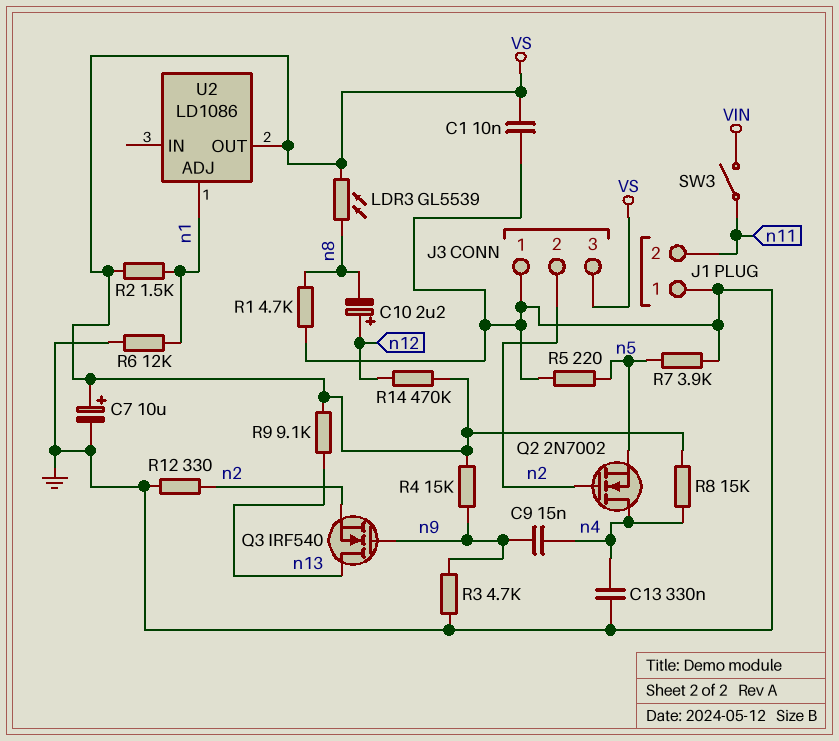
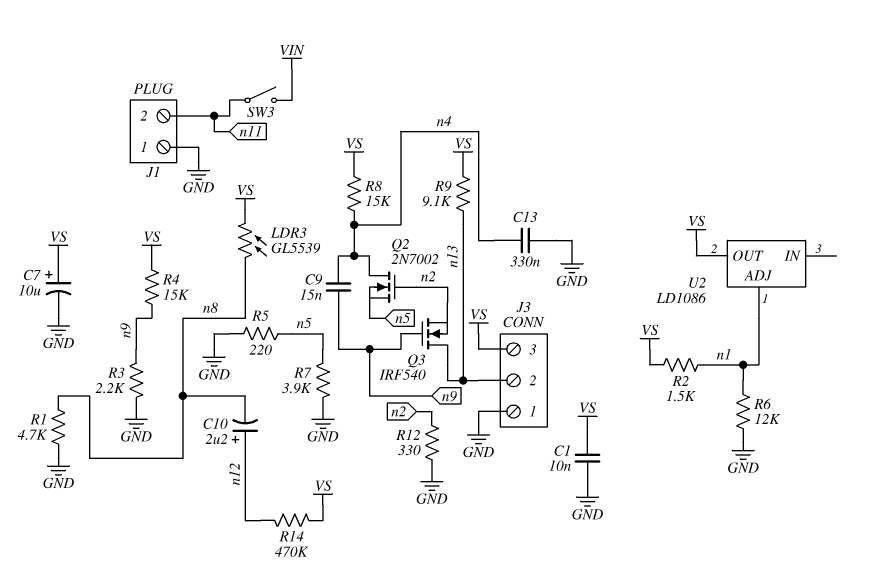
J3 pin 2: n2 -> n13
R3: 4.7k (GND, n9) -> 2.2k (GND, n9)

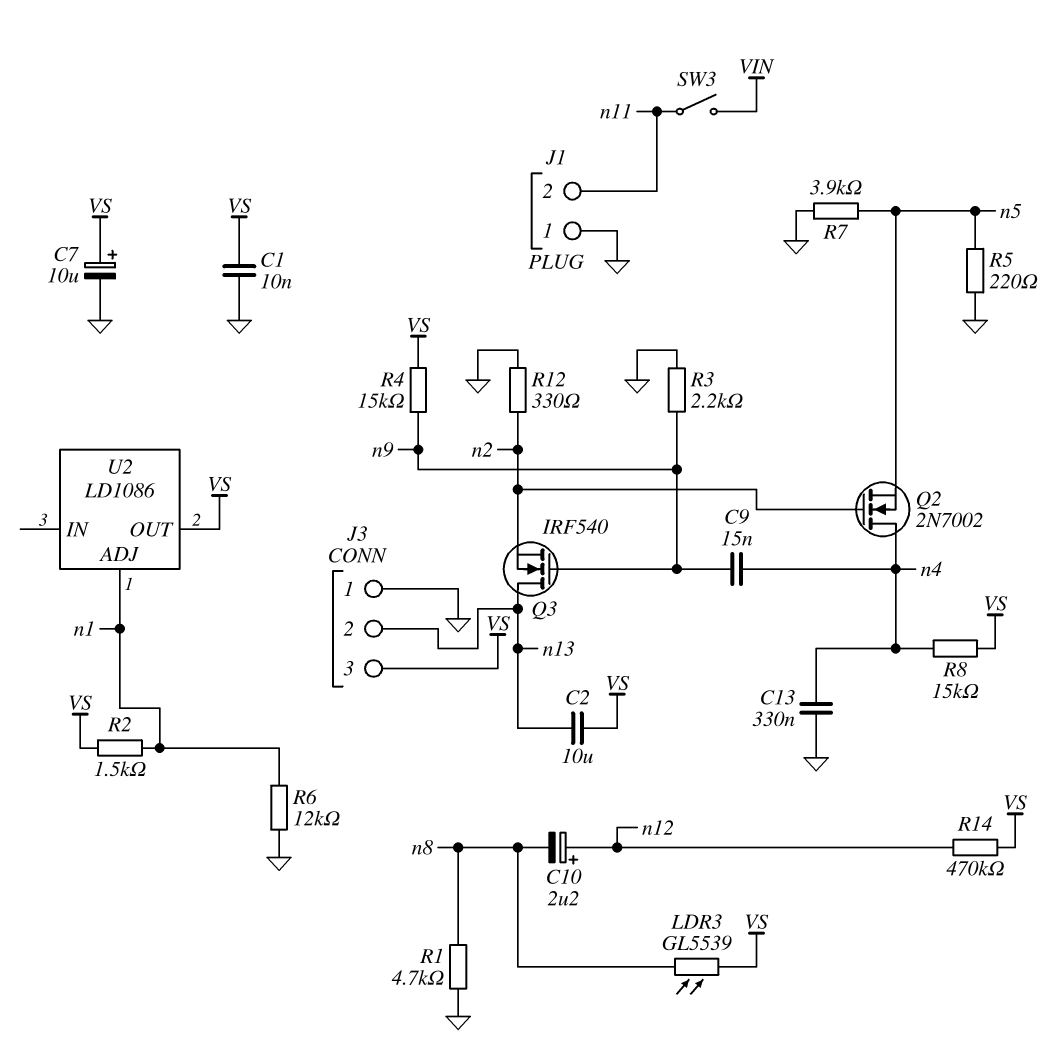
C2: none -> 10uF (VS, n13)
R9: 9.1k (VS, n13) -> none

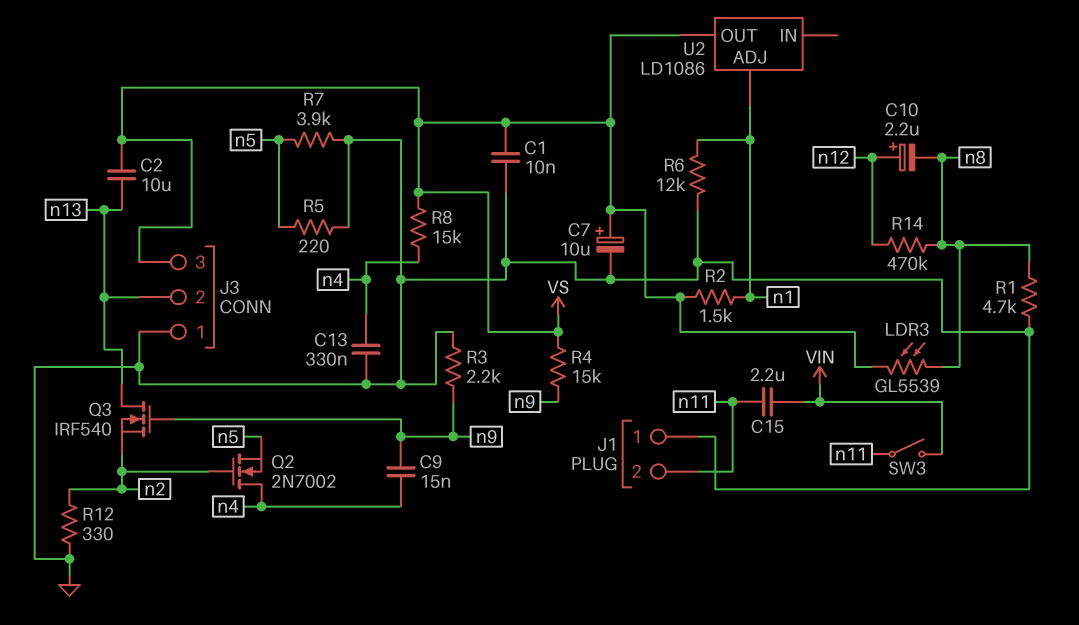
C15: none -> 2.2uF (VIN, n11)
R14: 470k (VS, n12) -> 470k (n8, n12)

